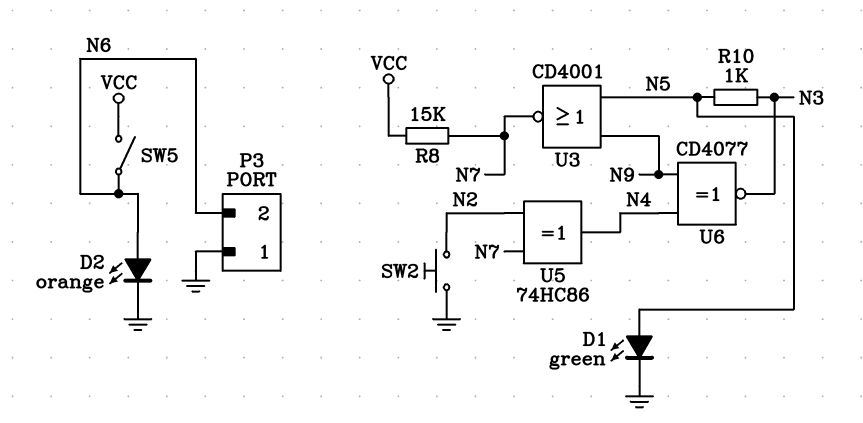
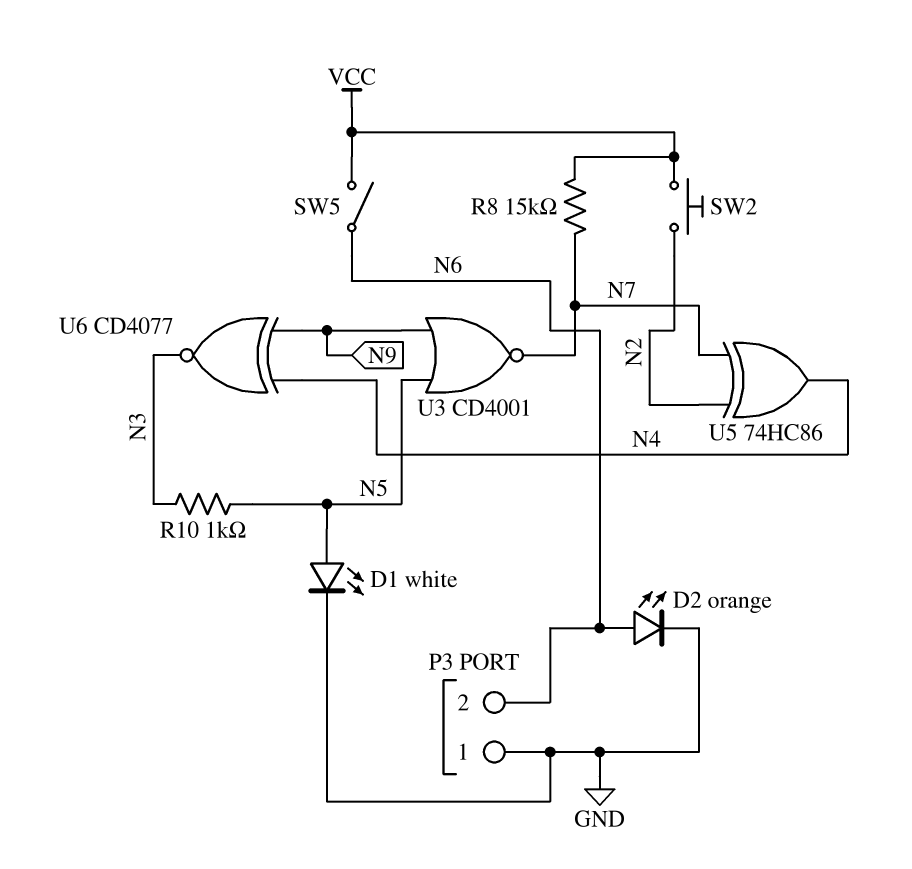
D1: LED green (A N5, K GND) -> LED white (A N5, K GND)
SW2: button (GND, N2) -> button (N2, VCC)

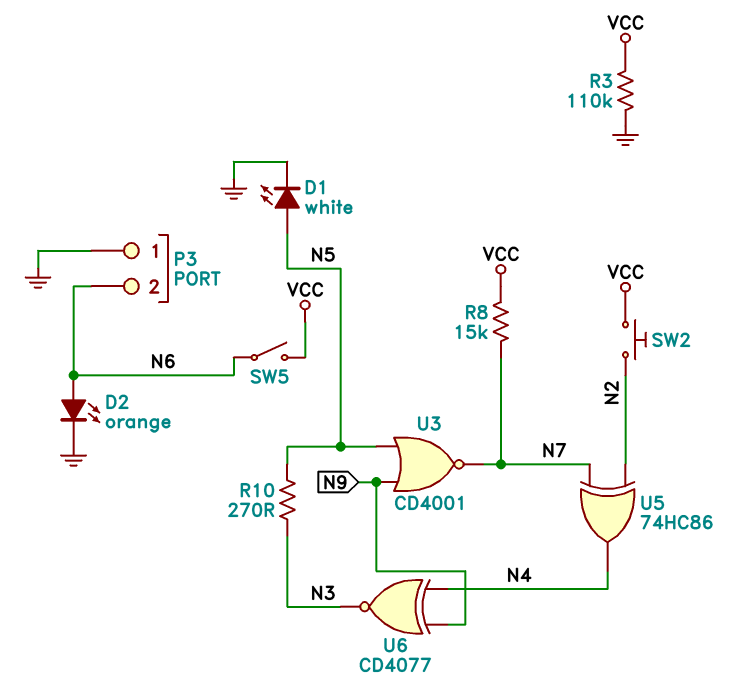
R3: none -> 110k (GND, VCC)
R10: 1k (N3, N5) -> 270 (N3, N5)

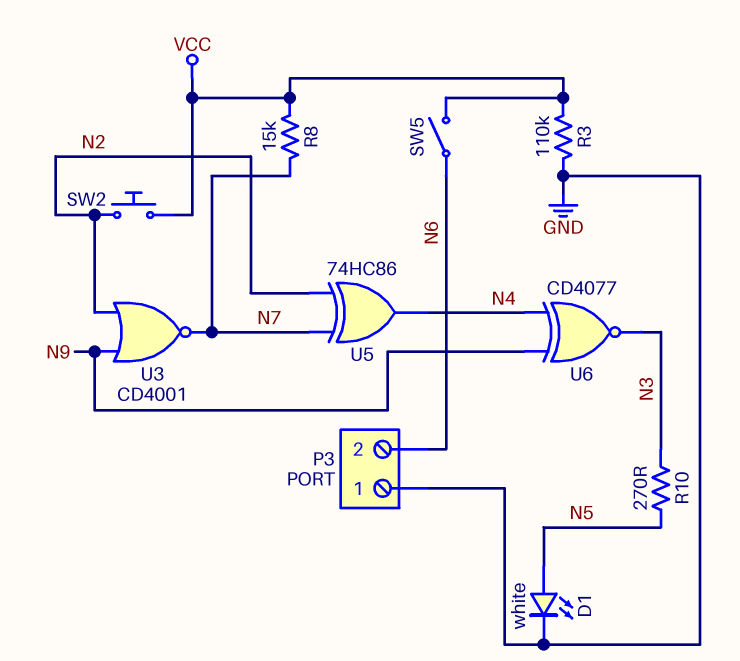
D2: LED orange (A N6, K GND) -> none
U3: NOR CD4001 (in N5, in N9, out N7) -> NOR CD4001 (in N2, in N9, out N7)

